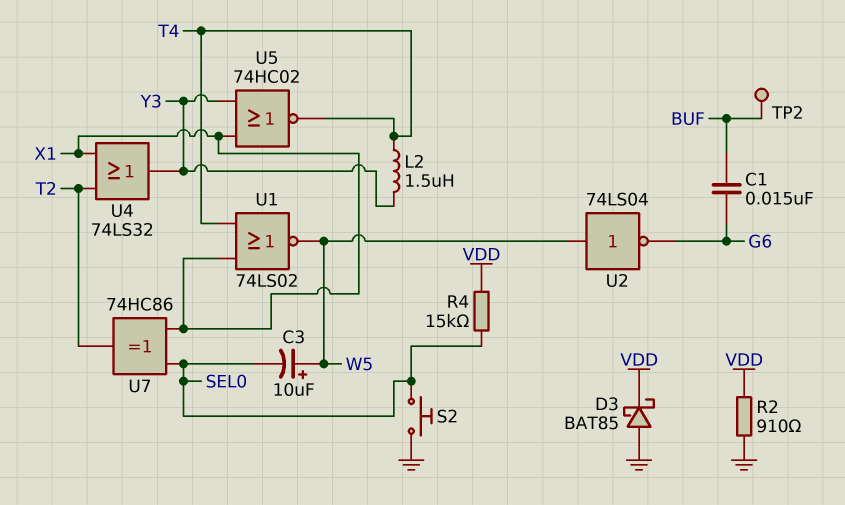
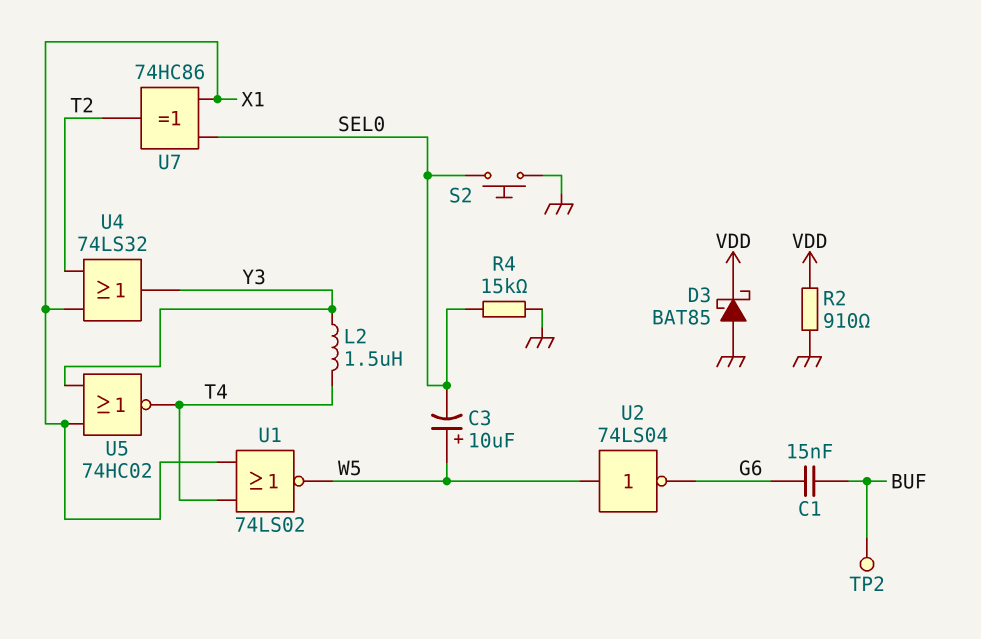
R4: 15k (SEL0, VDD) -> 15k (GND, SEL0)

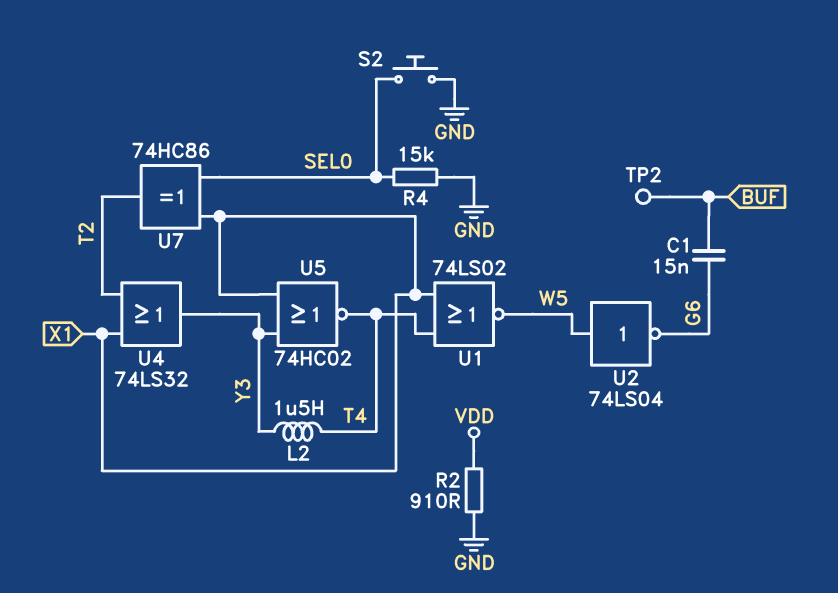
C3: 10uF (plus W5, minus SEL0) -> none
D3: schottky BAT85 (A GND, K VDD) -> none

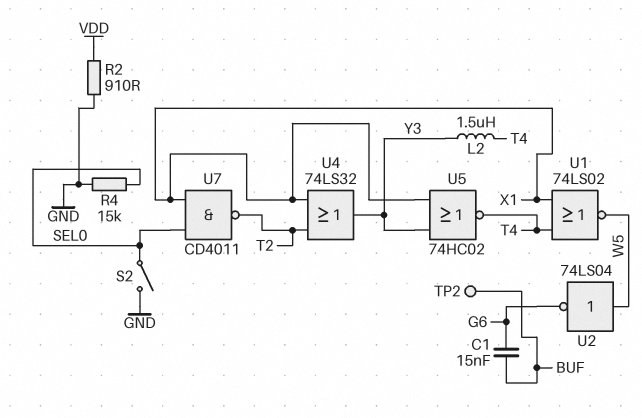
S2: button (GND, SEL0) -> switch (GND, SEL0)
U7: XOR 74HC86 (in SEL0, in X1, out T2) -> NAND CD4011 (in SEL0, in X1, out T2)

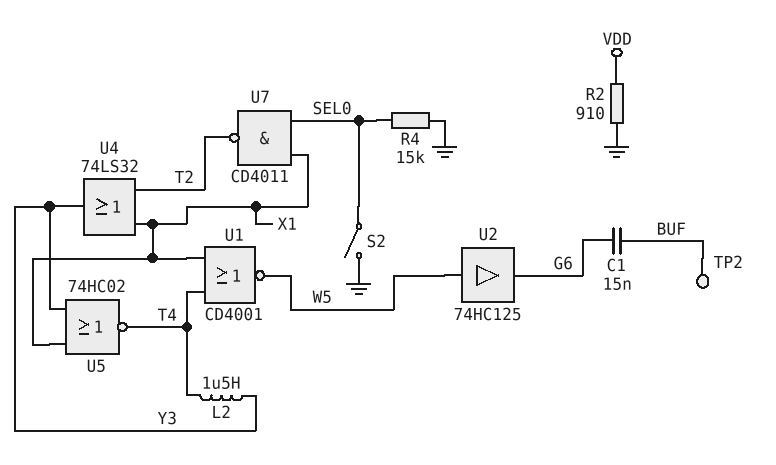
U1: NOR 74LS02 (in T4, in X1, out W5) -> NOR CD4001 (in T4, in X1, out W5)
U2: NOT 74LS04 (in W5, out G6) -> buffer 74HC125 (in W5, out G6)

